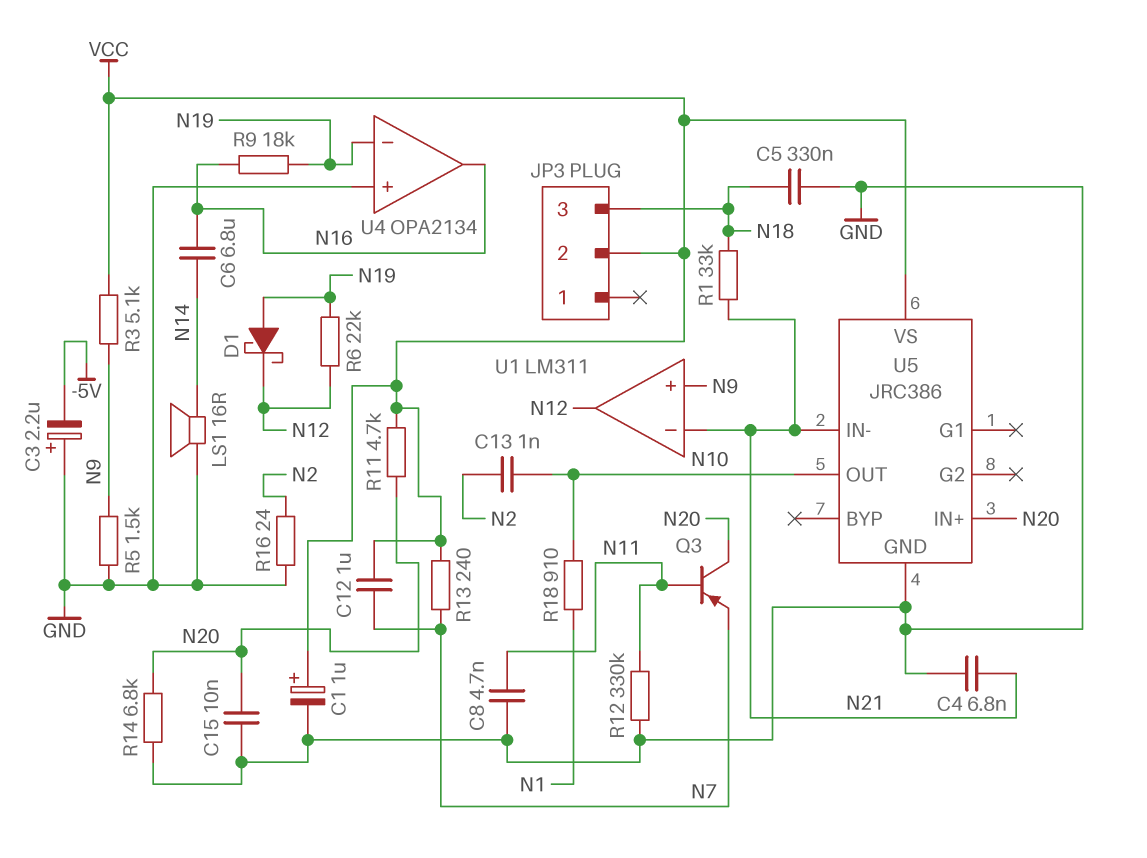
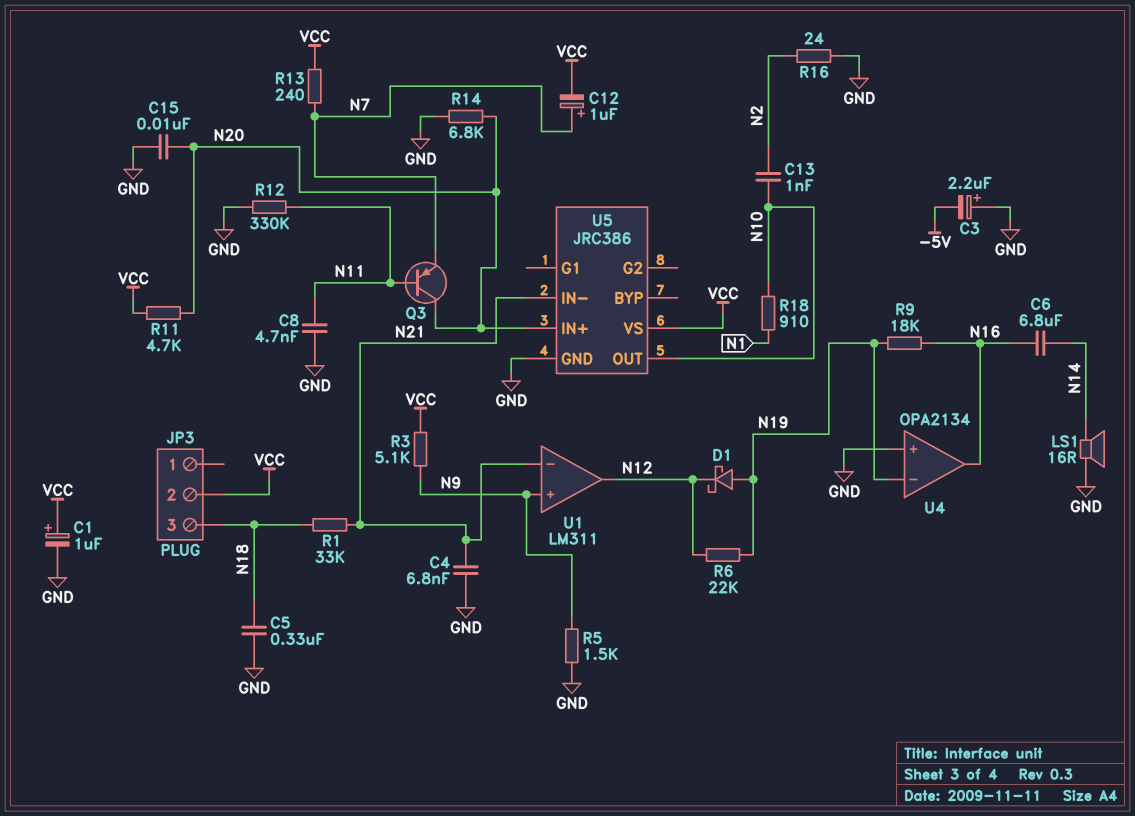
C12: 1uF (N7, VCC) -> 1uF (plus N7, minus VCC)

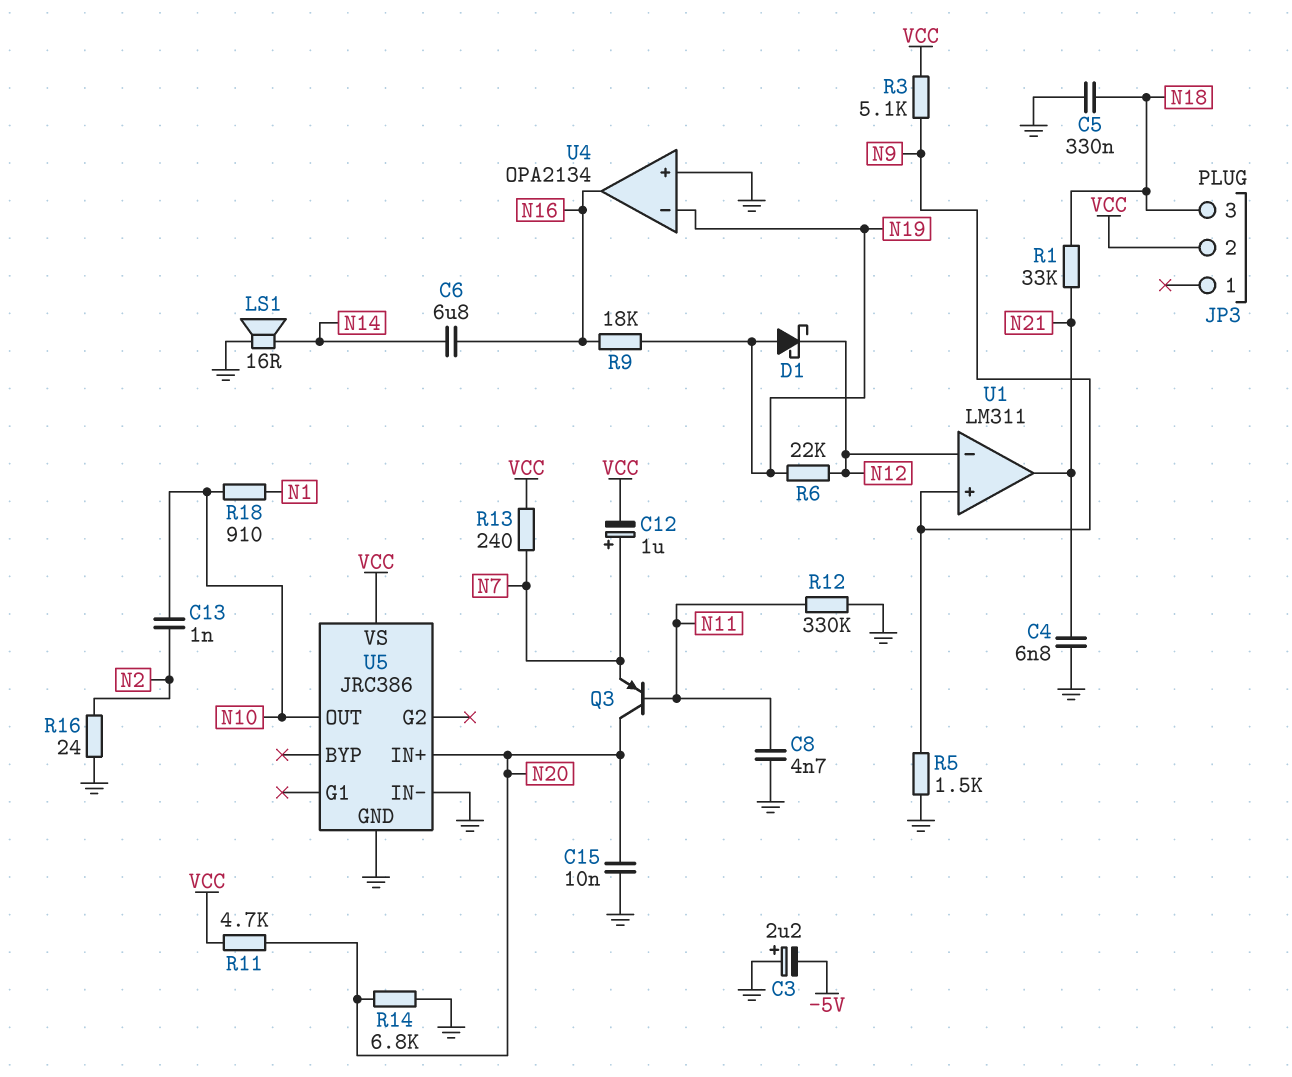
C1: 1uF (plus VCC, minus GND) -> none
U1 pin in-: N21 -> N12
U1 pin out: N12 -> N21
U5 pin IN-: N21 -> GND

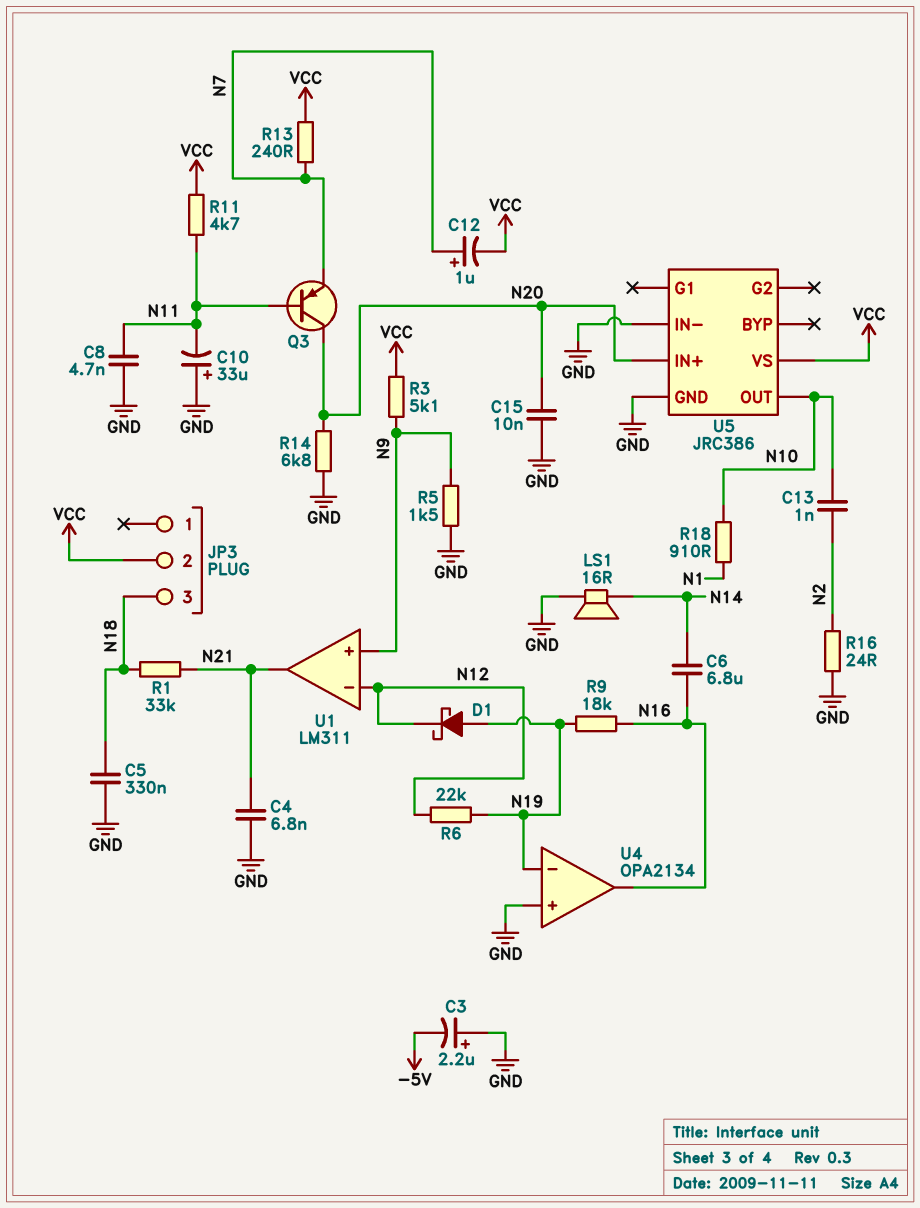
C10: none -> 33uF (plus GND, minus N11)
R11: 4.7k (N20, VCC) -> 4.7k (N11, VCC)
R12: 330k (GND, N11) -> none

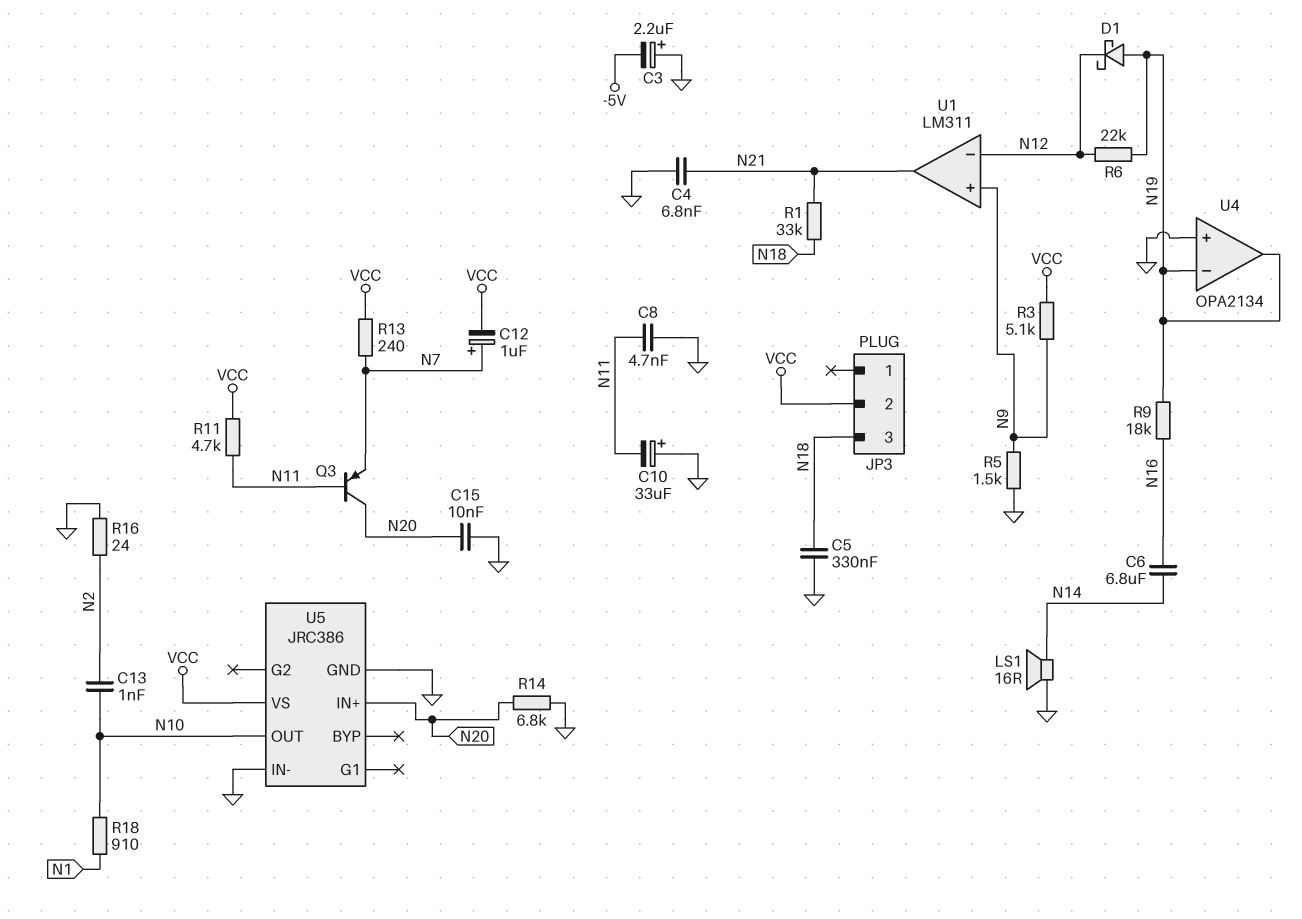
U4 pin out: N16 -> N19

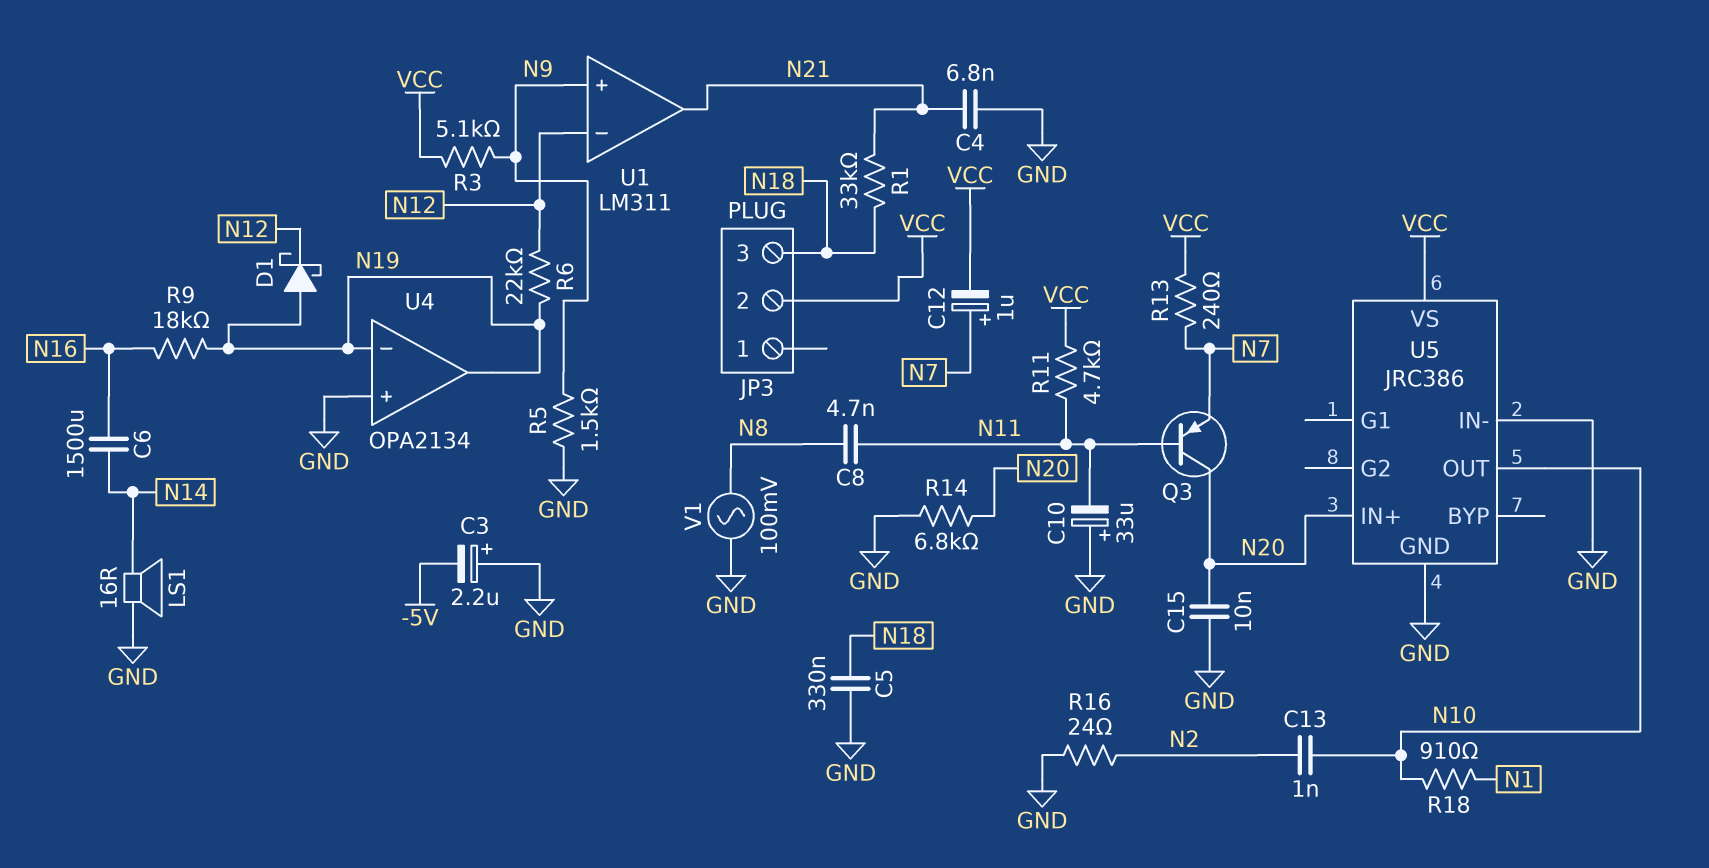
C6: 6.8uF (N14, N16) -> 1500uF (N14, N16)
C8: 4.7nF (GND, N11) -> 4.7nF (N8, N11)
V1: none -> AC 100mV (GND, N8)

